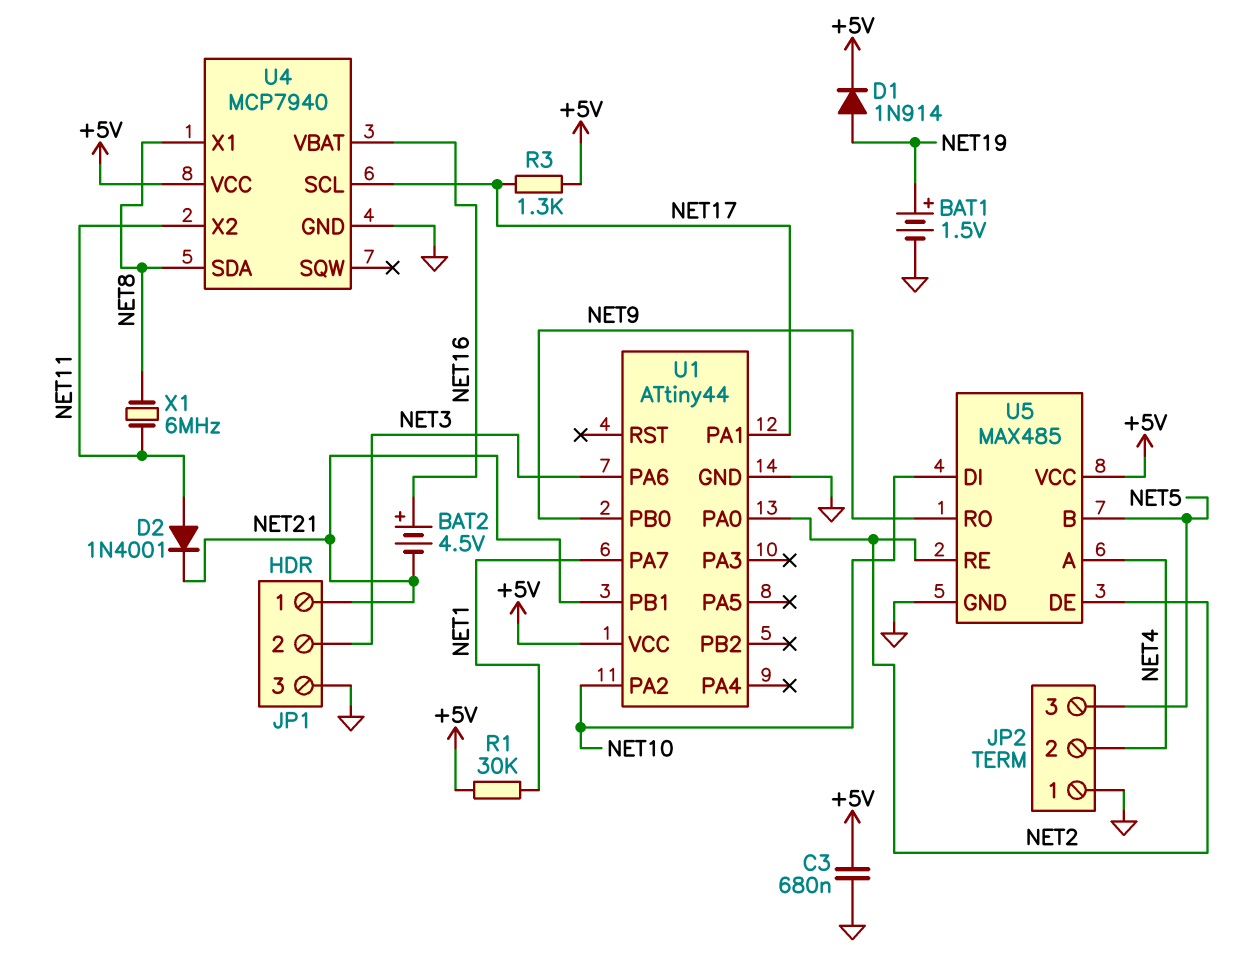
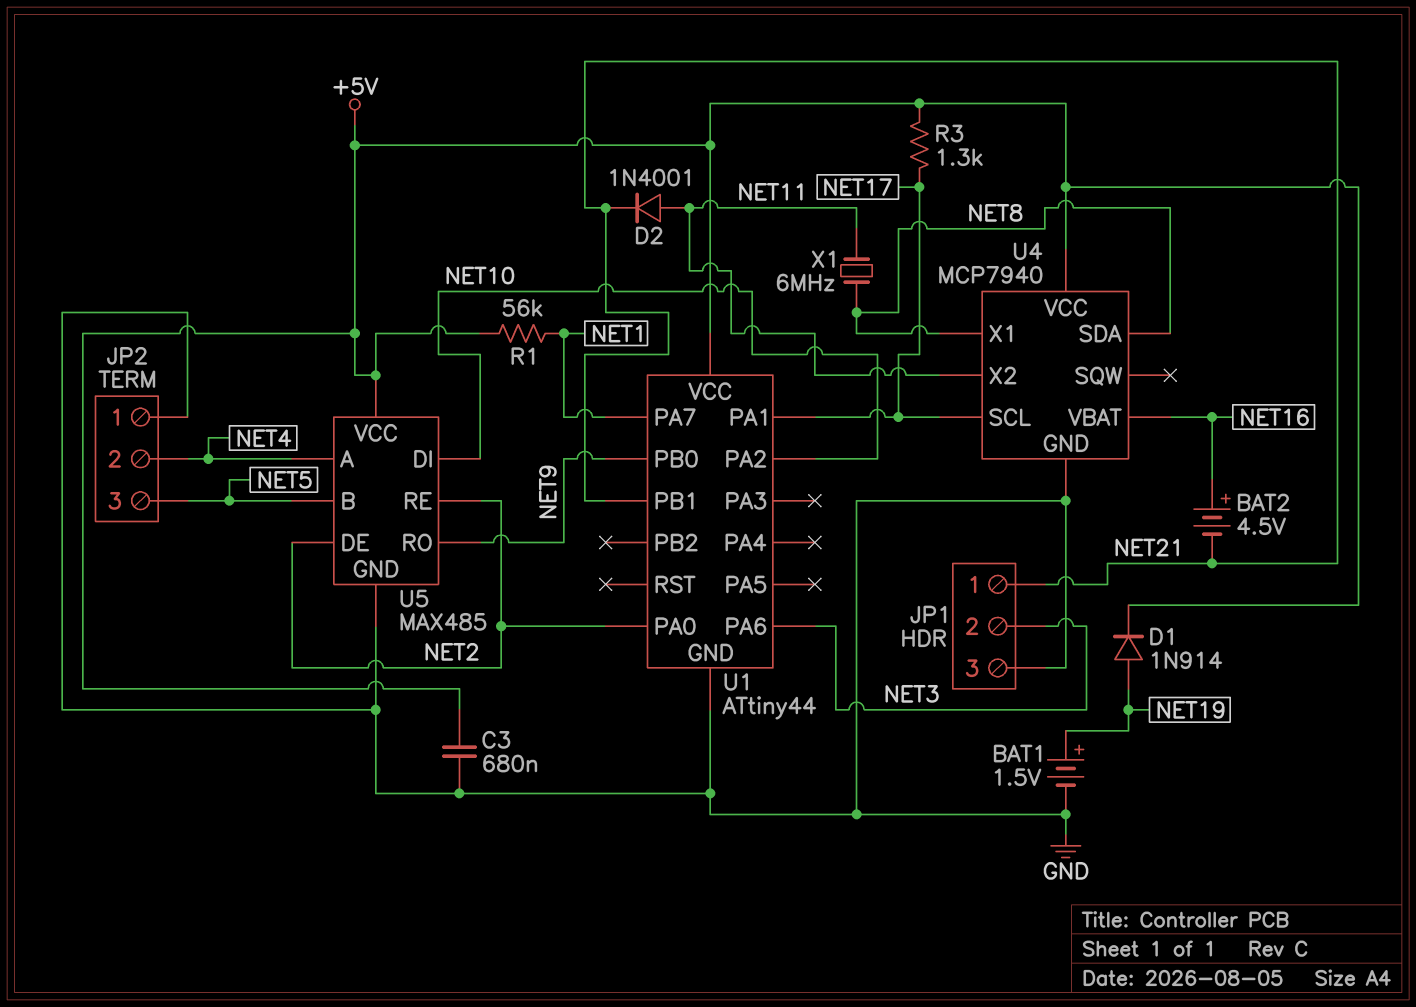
R1: 30k (+5V, NET1) -> 56k (+5V, NET1)

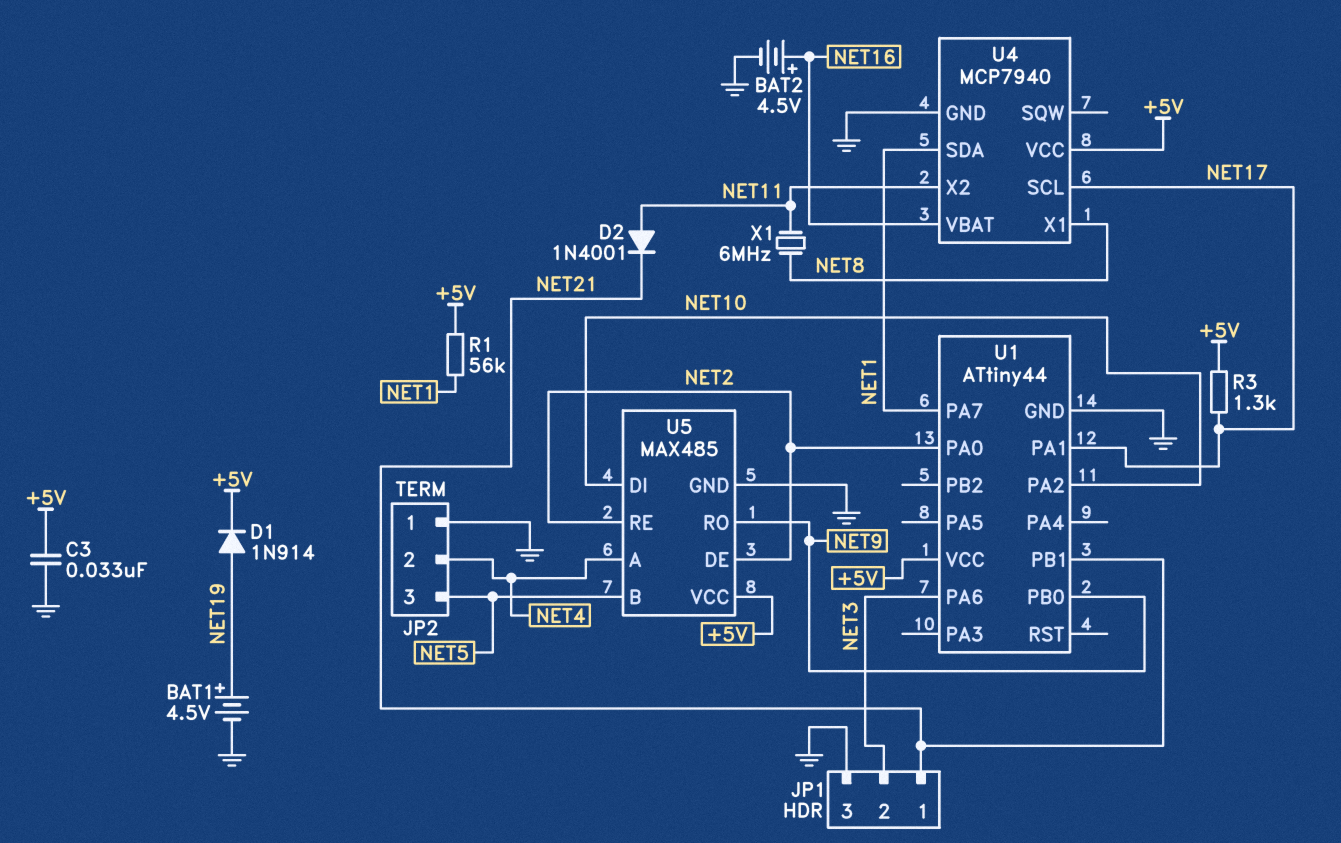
BAT1: 1.5V (plus NET19, minus GND) -> 4.5V (plus NET19, minus GND)
BAT2: 4.5V (plus NET16, minus NET21) -> 4.5V (plus NET16, minus GND)
C3: 680nF (+5V, GND) -> 33nF (+5V, GND)
U4 pin SDA: NET8 -> NET1

